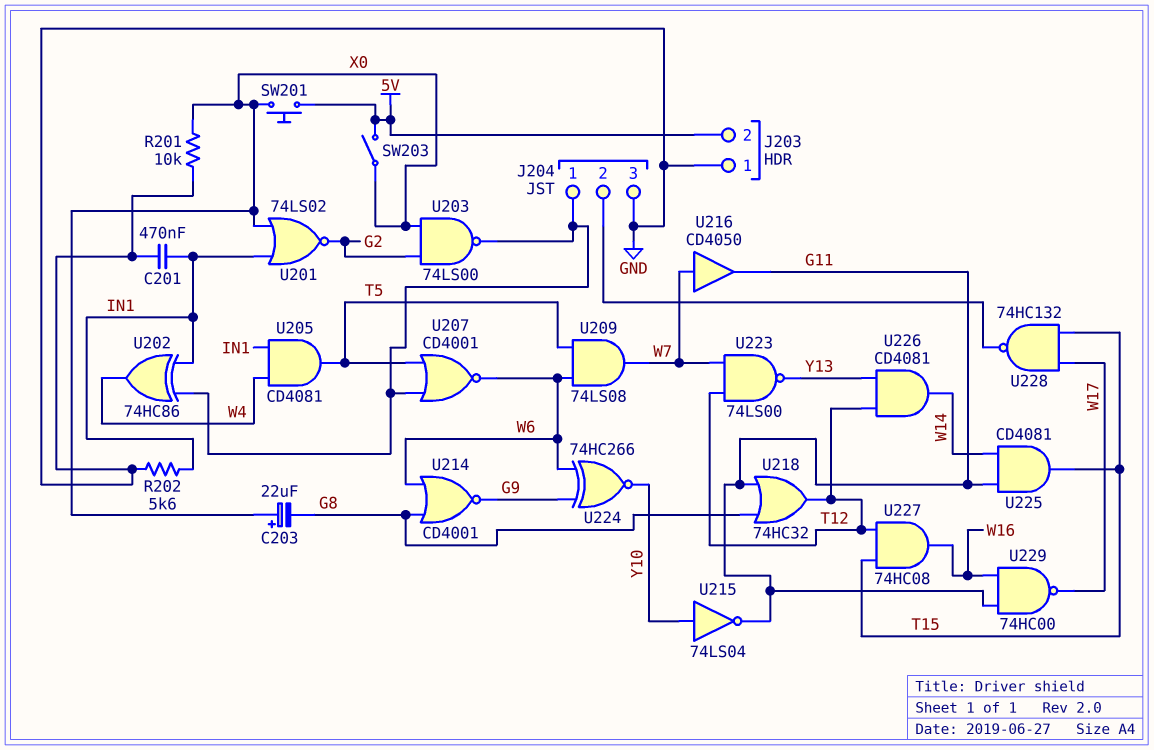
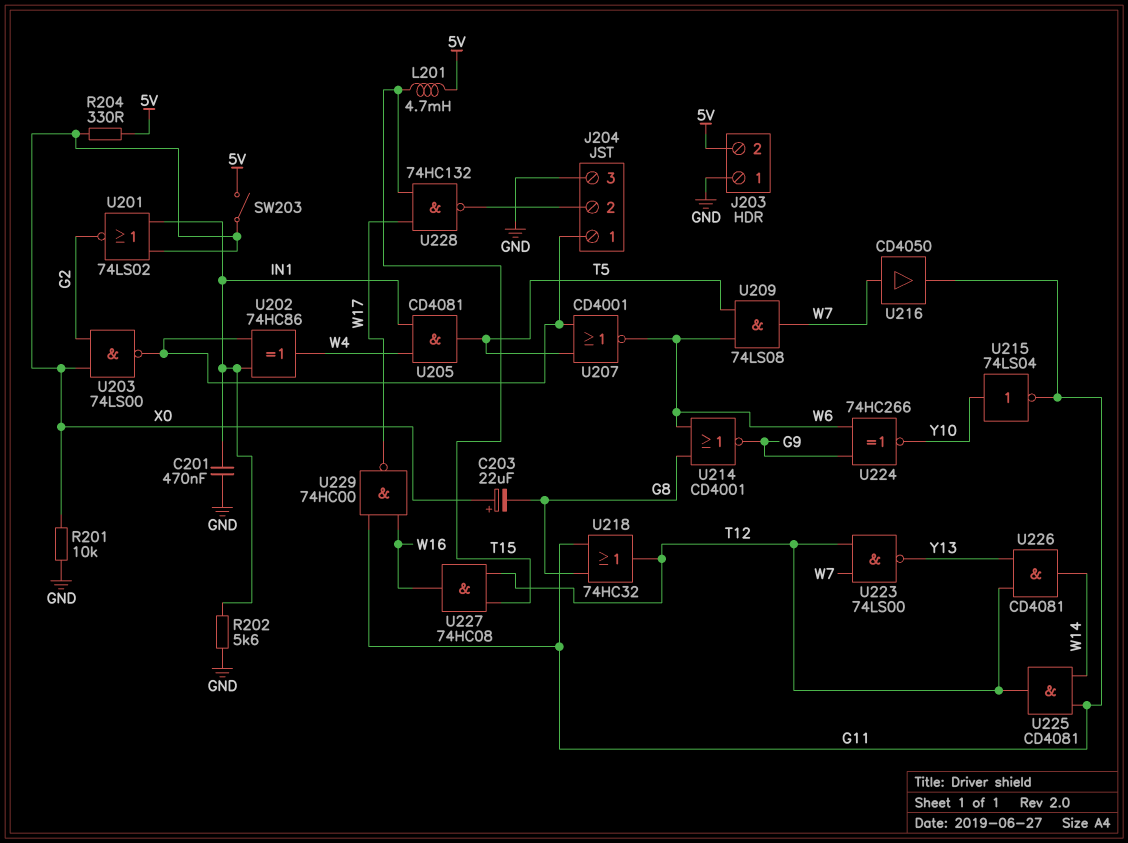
L201: none -> 4.7mH (5V, T15)
R204: none -> 330 (5V, X0)
SW201: button (5V, X0) -> none
U225: AND CD4081 (in G11, in W14, out T15) -> AND CD4081 (in G11, in W14, out T12)

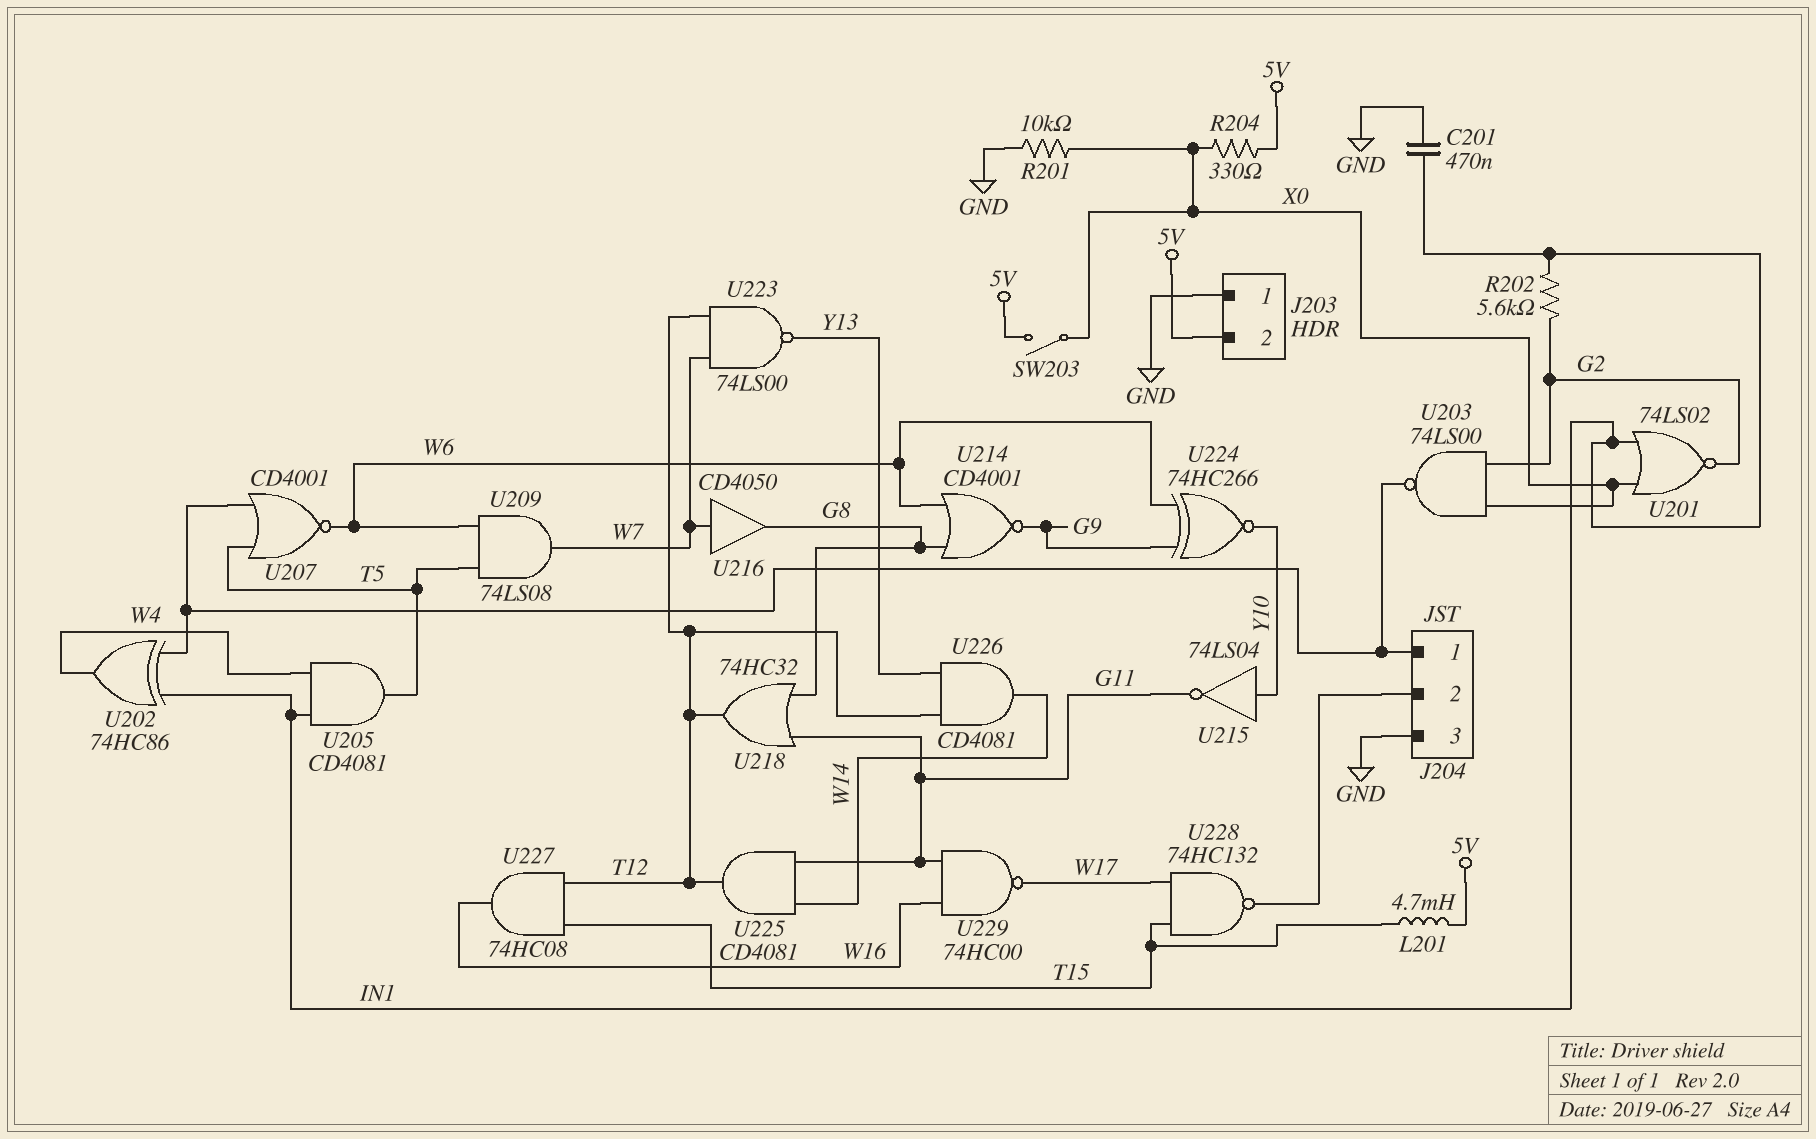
C203: 22uF (plus X0, minus G8) -> none
R202: 5.6k (GND, IN1) -> 5.6k (G2, IN1)
U216: buffer CD4050 (in W7, out G11) -> buffer CD4050 (in W7, out G8)

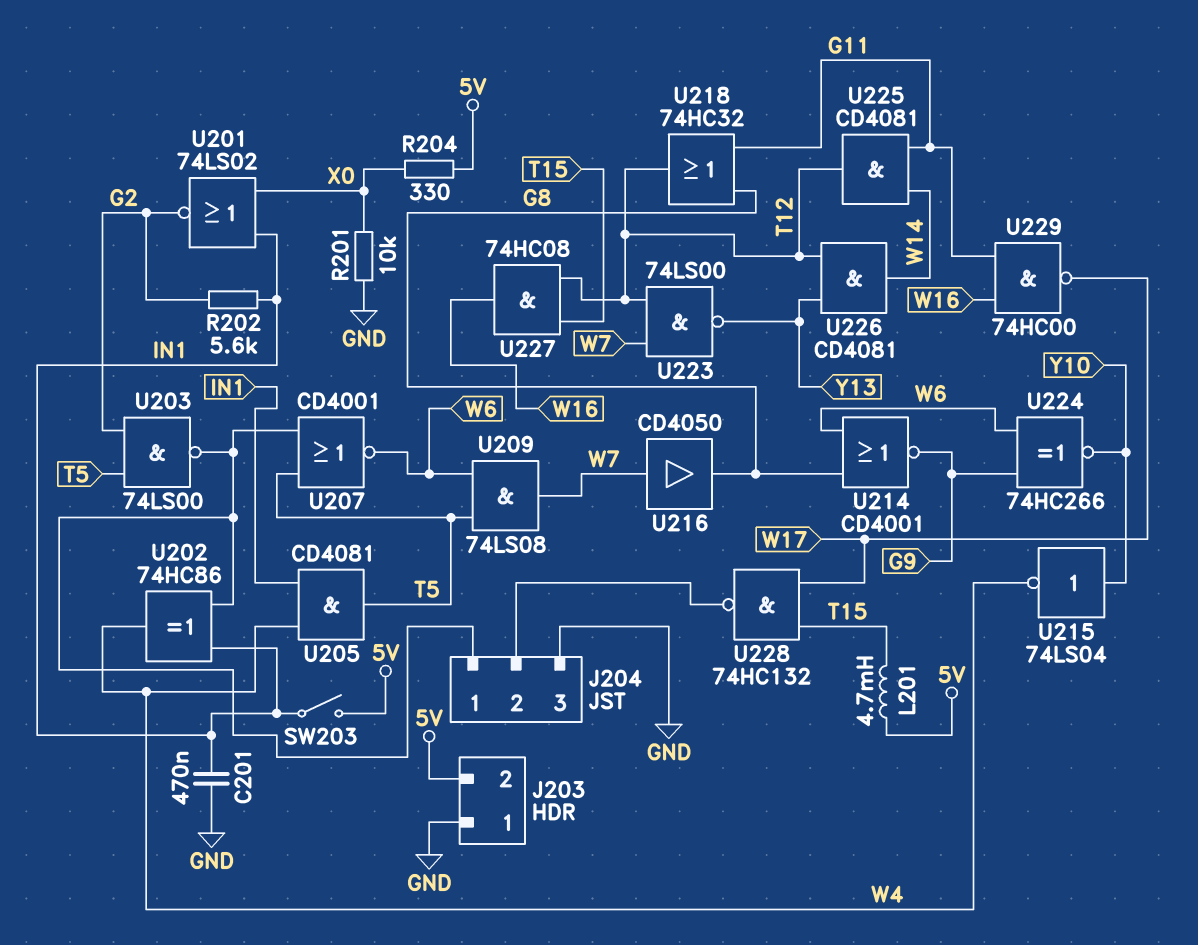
SW203: switch (5V, X0) -> switch (5V, IN1)
U203: NAND 74LS00 (in G2, in X0, out J204/1) -> NAND 74LS00 (in G2, in T5, out J204/1)
U215: NOT 74LS04 (in Y10, out G11) -> NOT 74LS04 (in Y10, out W4)

